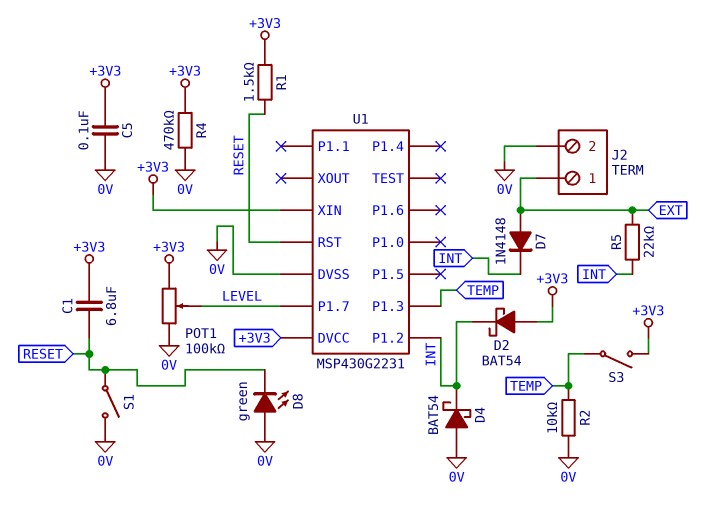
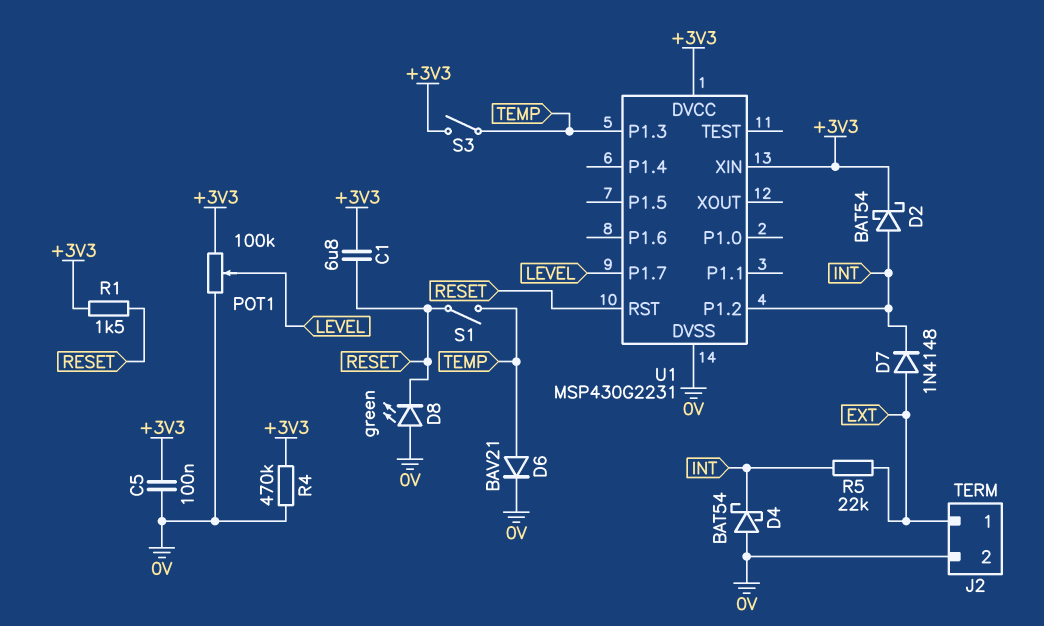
D2: schottky BAT54 (A +3V3, K INT) -> schottky BAT54 (A INT, K +3V3)
D6: none -> diode BAV21 (A TEMP, K 0V)
R2: 10k (0V, TEMP) -> none
S1: switch (0V, RESET) -> switch (RESET, TEMP)

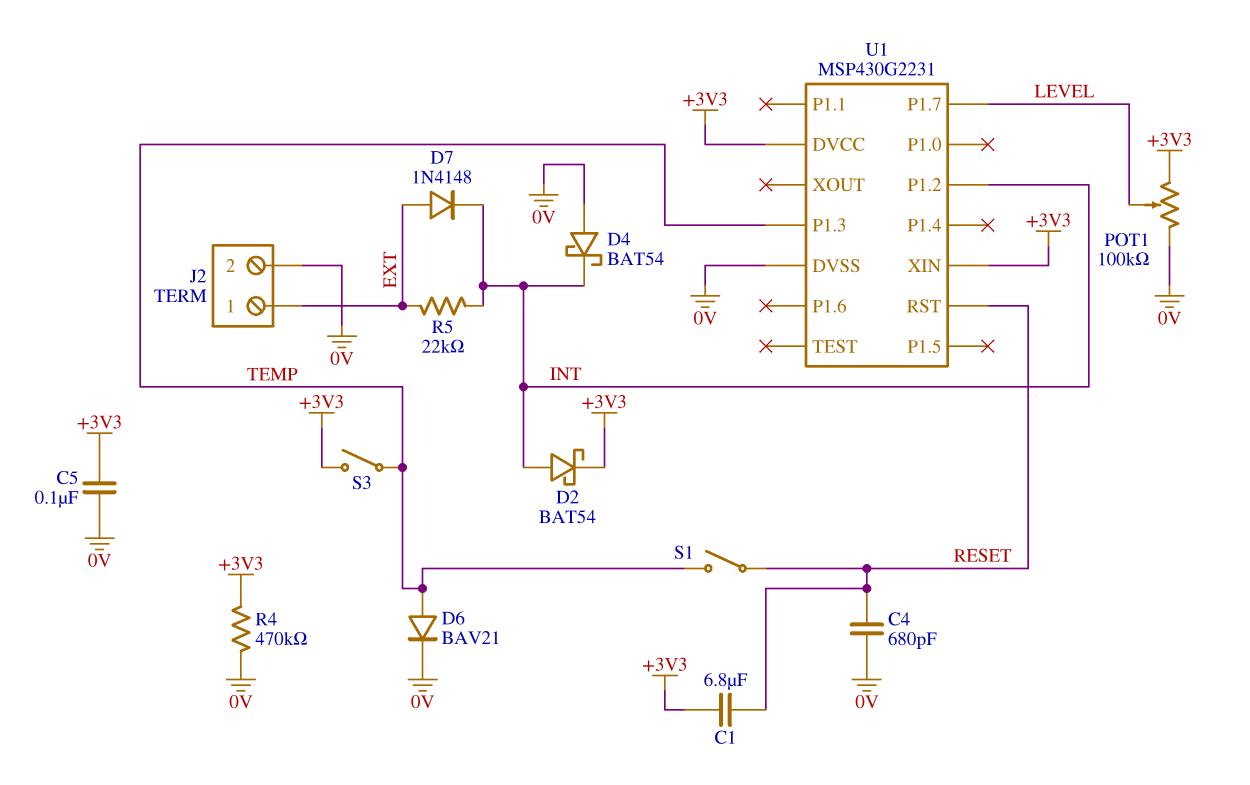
C4: none -> 680pF (0V, RESET)
D8: LED green (A 0V, K RESET) -> none
R1: 1.5k (+3V3, RESET) -> none

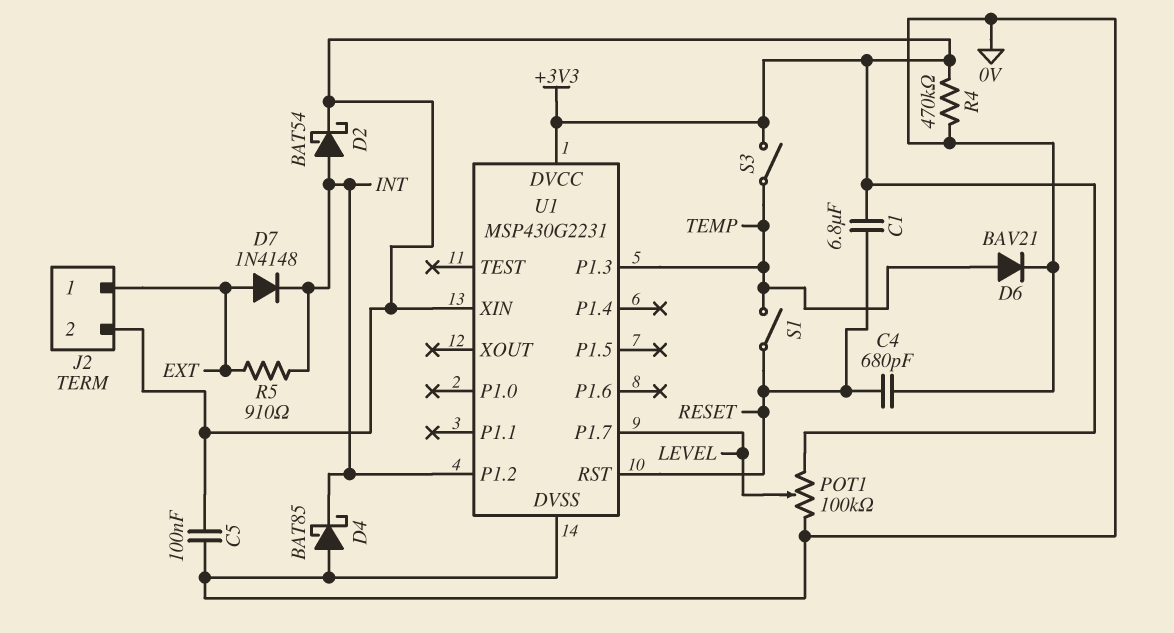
D4: schottky BAT54 (A 0V, K INT) -> schottky BAT85 (A 0V, K INT)
J2 pin 2: 0V -> +3V3
R5: 22k (EXT, INT) -> 910 (EXT, INT)

